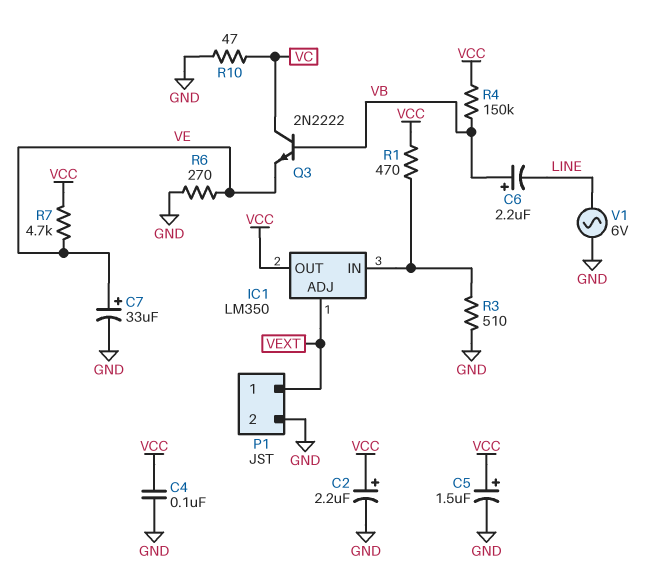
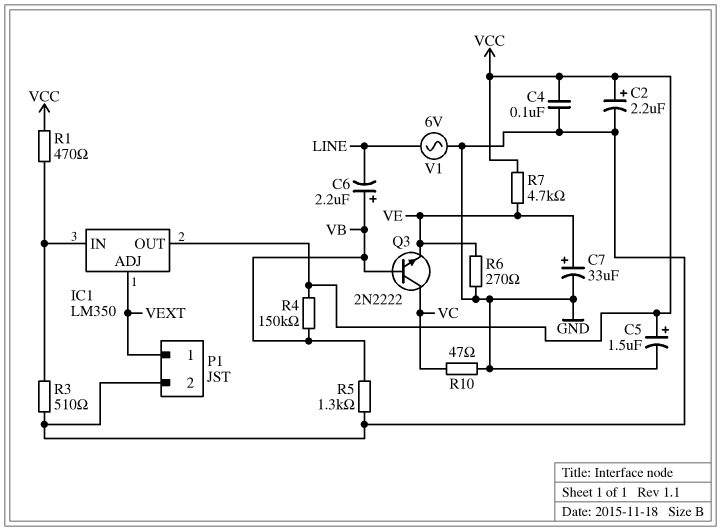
R5: none -> 1.3k (GND, VB)

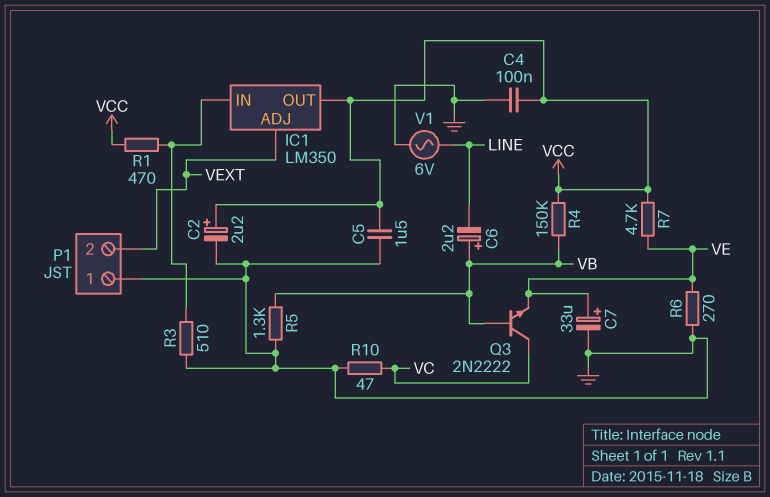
C5: 1.5uF (plus VCC, minus GND) -> 1.5uF (GND, VCC)
P1 pin 1: VEXT -> GND
P1 pin 2: GND -> VEXT

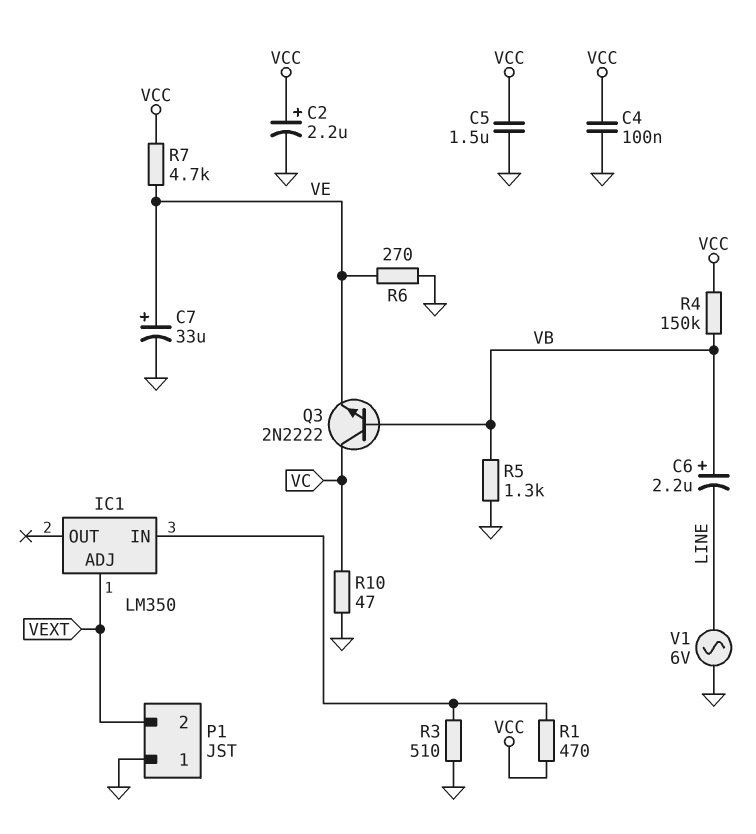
IC1 pin OUT: VCC -> none

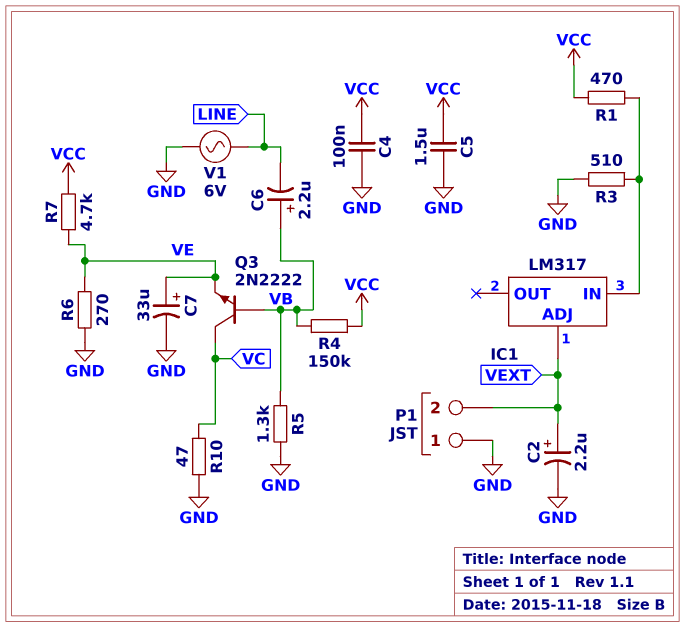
C2: 2.2uF (plus VCC, minus GND) -> 2.2uF (plus VEXT, minus GND)
IC1: LM350 -> LM317

